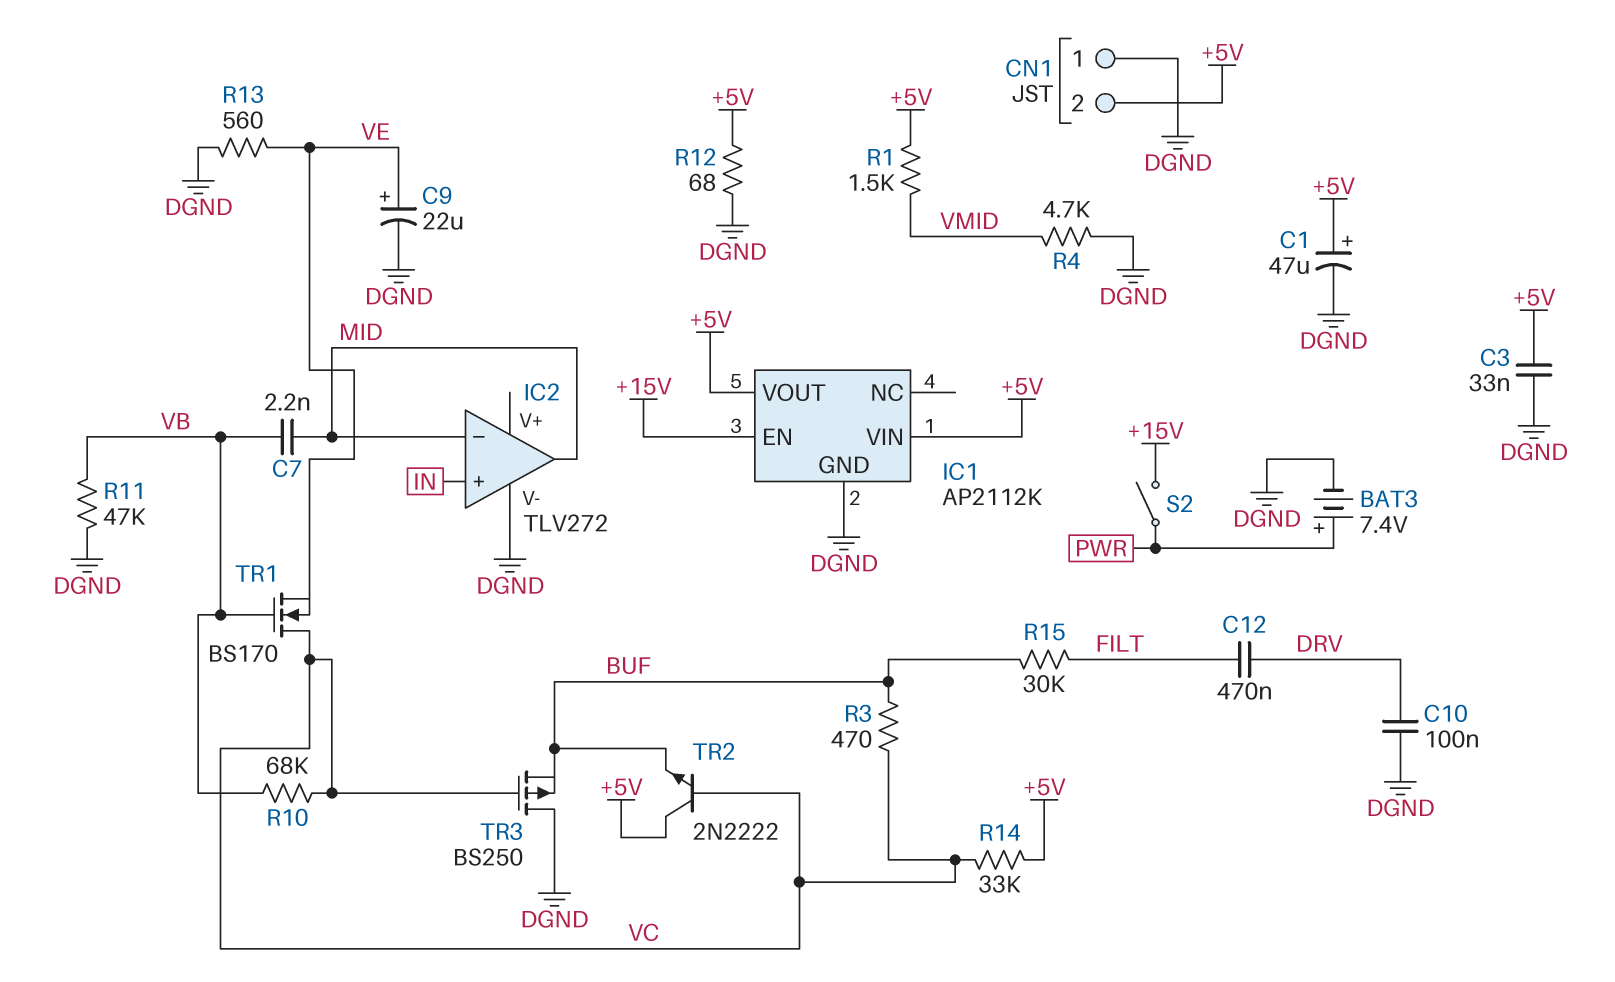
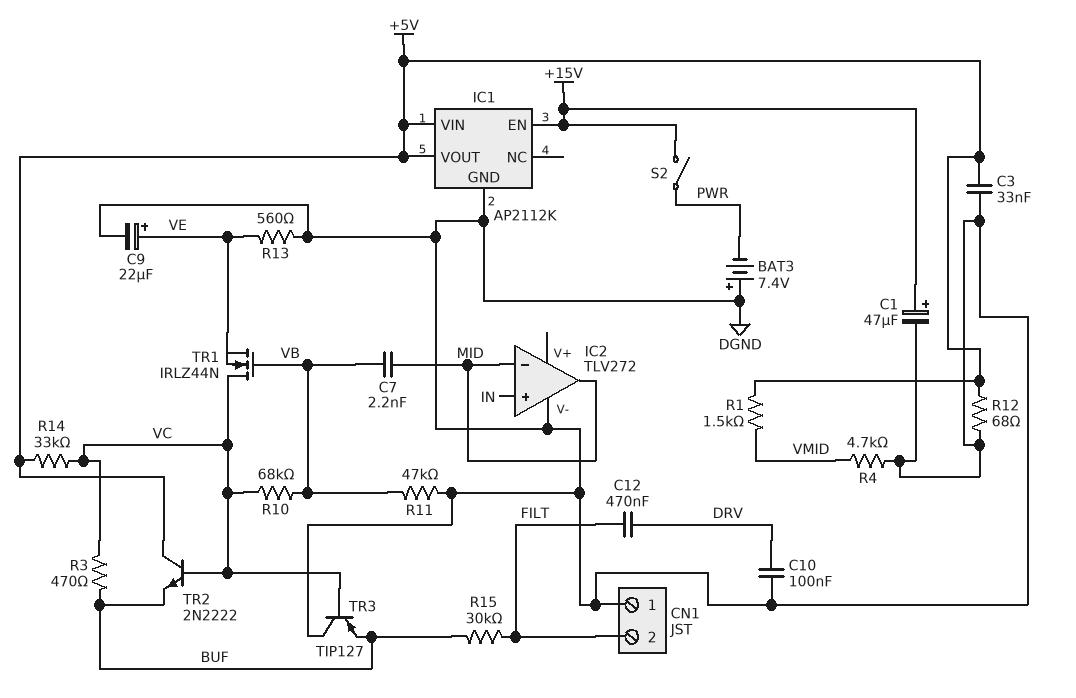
BAT3: 7.4V (plus PWR, minus DGND) -> 7.4V (plus DGND, minus PWR)
C1: 47uF (plus +5V, minus DGND) -> 47uF (plus +15V, minus DGND)
CN1 pin 2: +5V -> FILT
TR1: NMOS BS170 (G VB, D VC, S VE) -> NMOS IRLZ44N (G VB, D VC, S VE)
TR3: PMOS BS250 (G VC, D DGND, S BUF) -> PNP TIP127 (B VC, C DGND, E BUF)

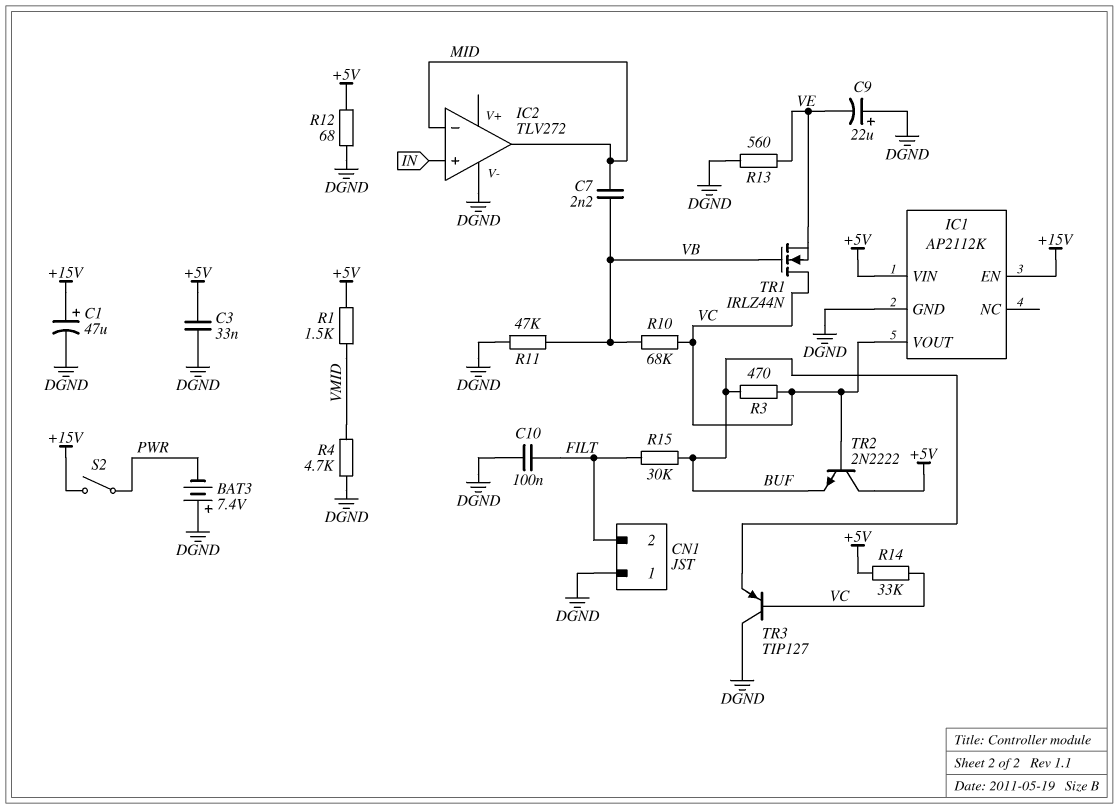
C9: 22uF (plus VE, minus DGND) -> 22uF (plus DGND, minus VE)
C10: 100nF (DGND, DRV) -> 100nF (DGND, FILT)
C12: 470nF (DRV, FILT) -> none
IC1 pin VOUT: +5V -> VC

